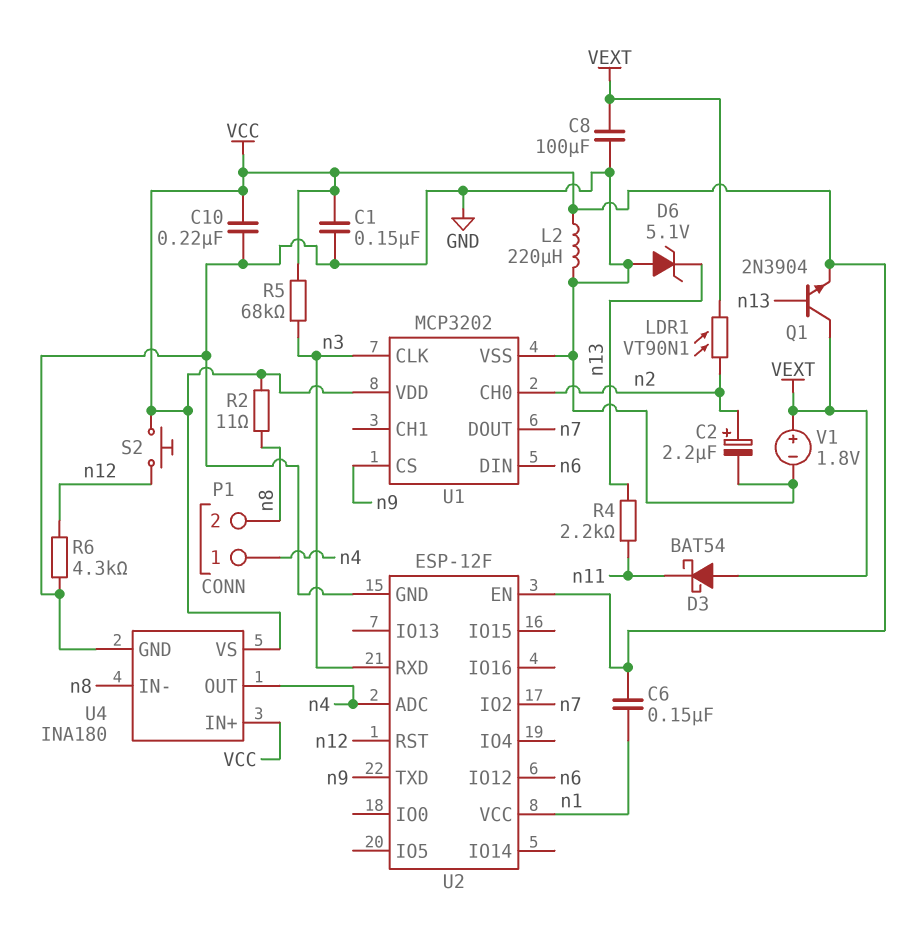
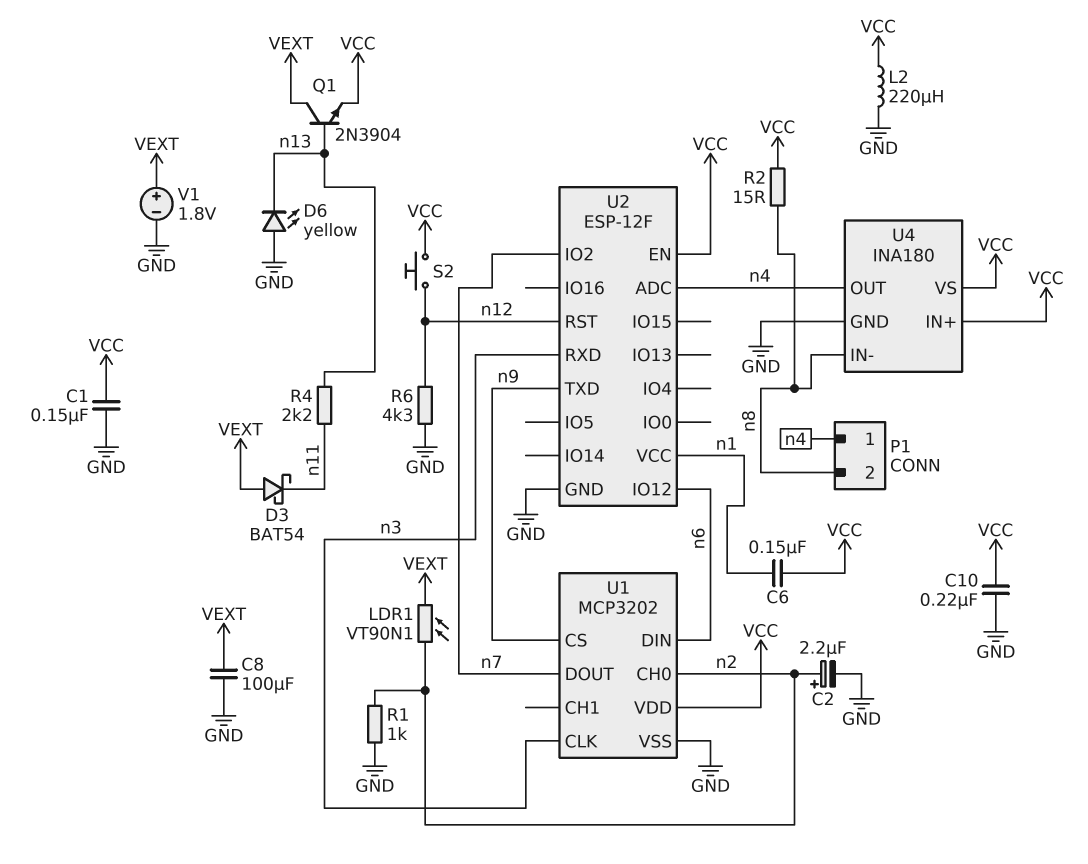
D6: zener 5.1V (A GND, K n13) -> LED yellow (A GND, K n13)
R1: none -> 1k (GND, n2)
R2: 11 (VCC, n8) -> 15 (VCC, n8)
R5: 68k (VCC, n3) -> none

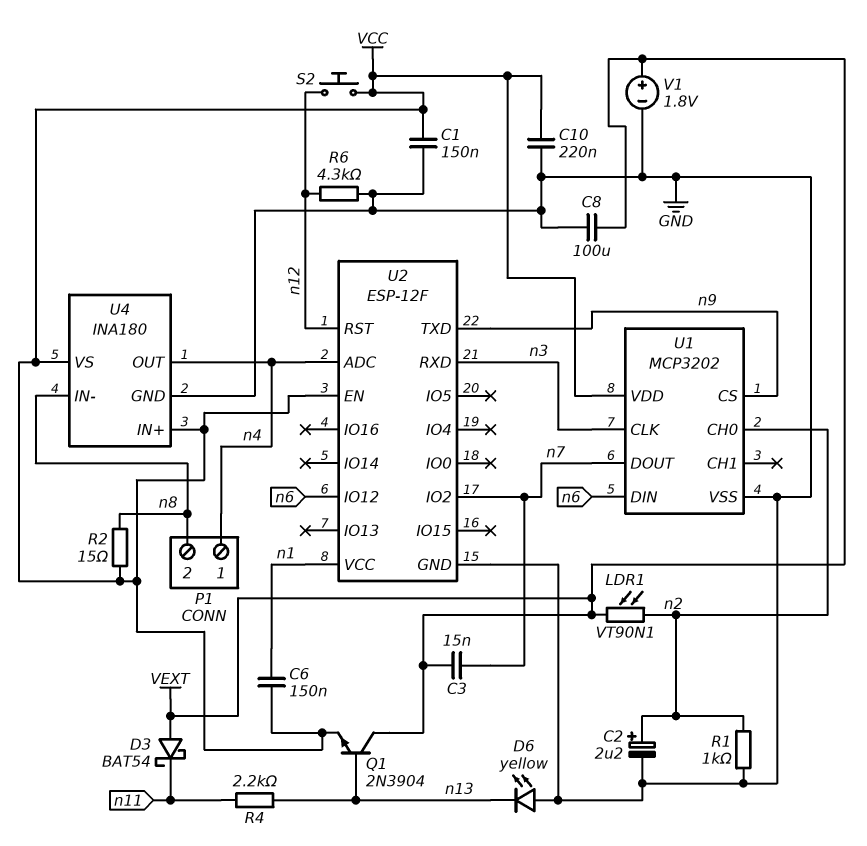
C3: none -> 15nF (VEXT, n7)
L2: 220uH (GND, VCC) -> none

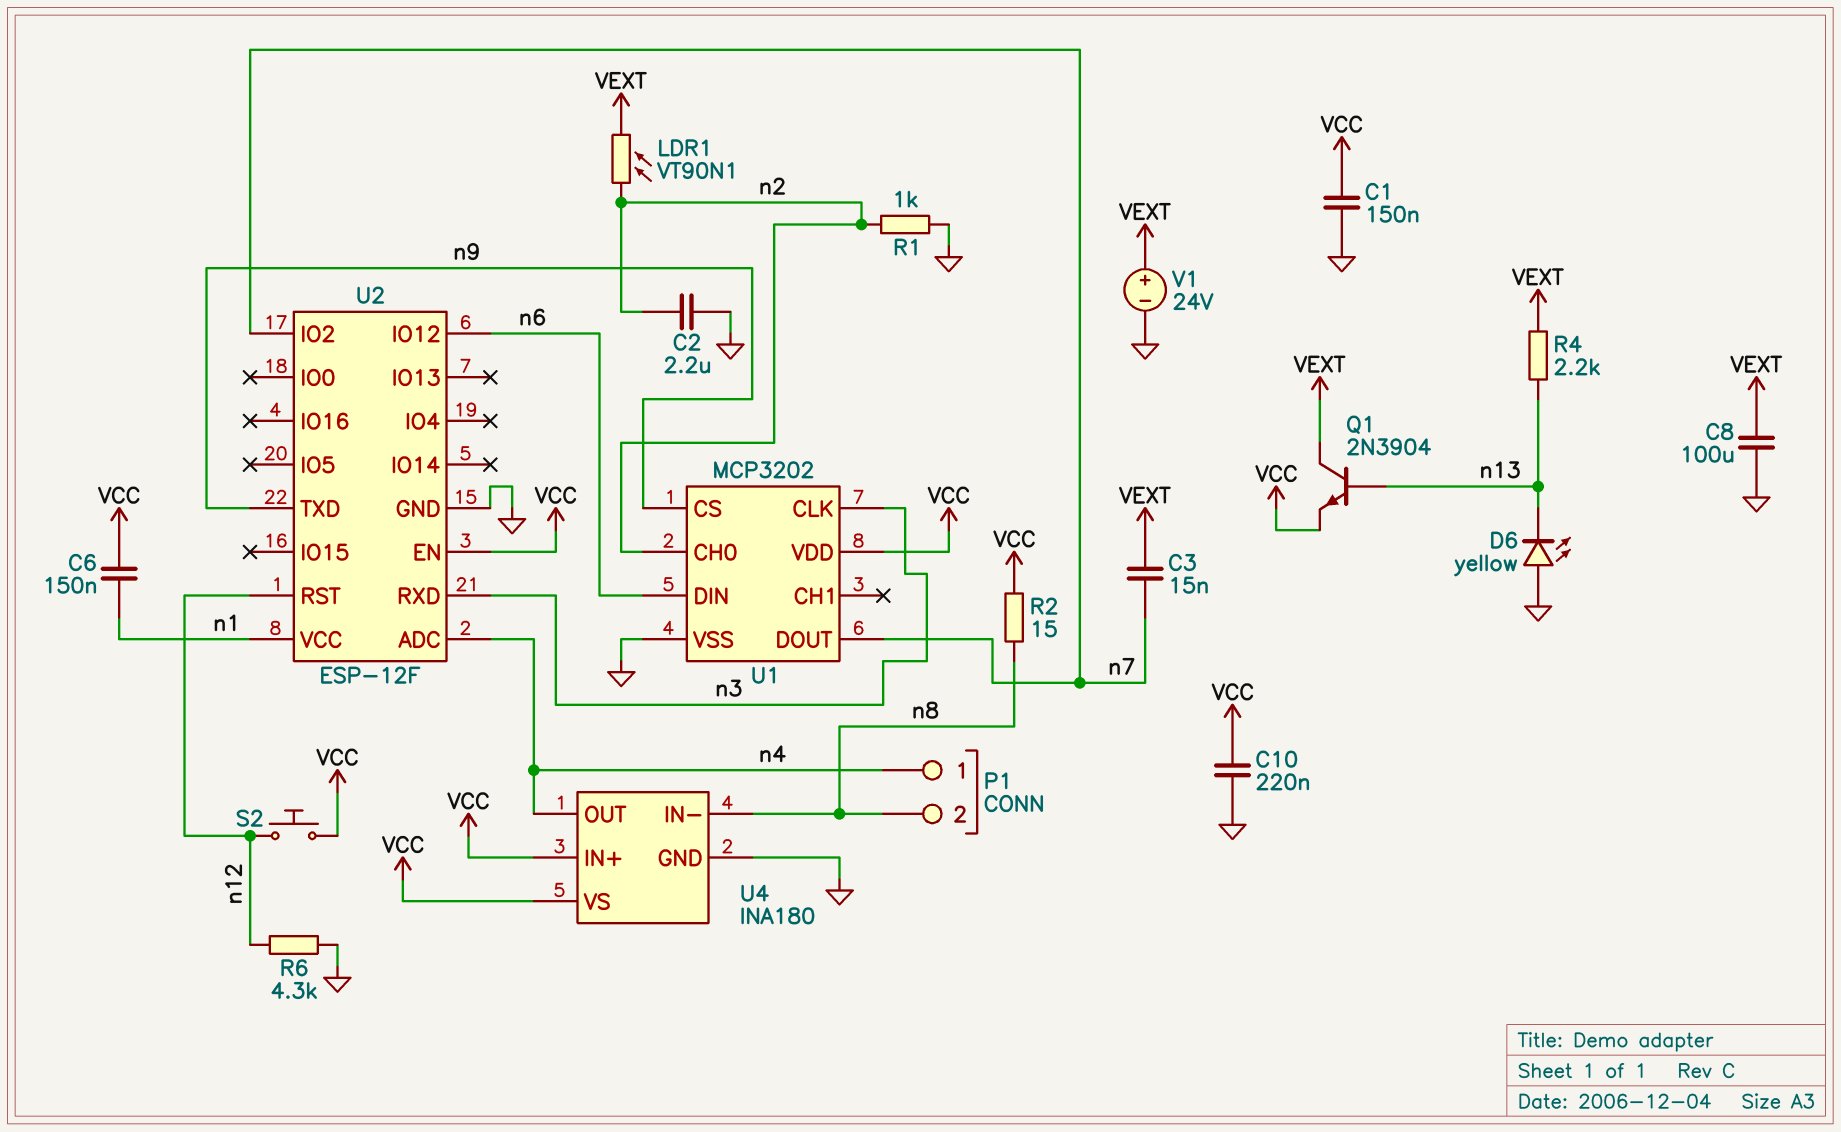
C2: 2.2uF (plus n2, minus GND) -> 2.2uF (GND, n2)
D3: schottky BAT54 (A VEXT, K n11) -> none
R4: 2.2k (n11, n13) -> 2.2k (VEXT, n13)
V1: 1.8V (plus VEXT, minus GND) -> 24V (plus VEXT, minus GND)

